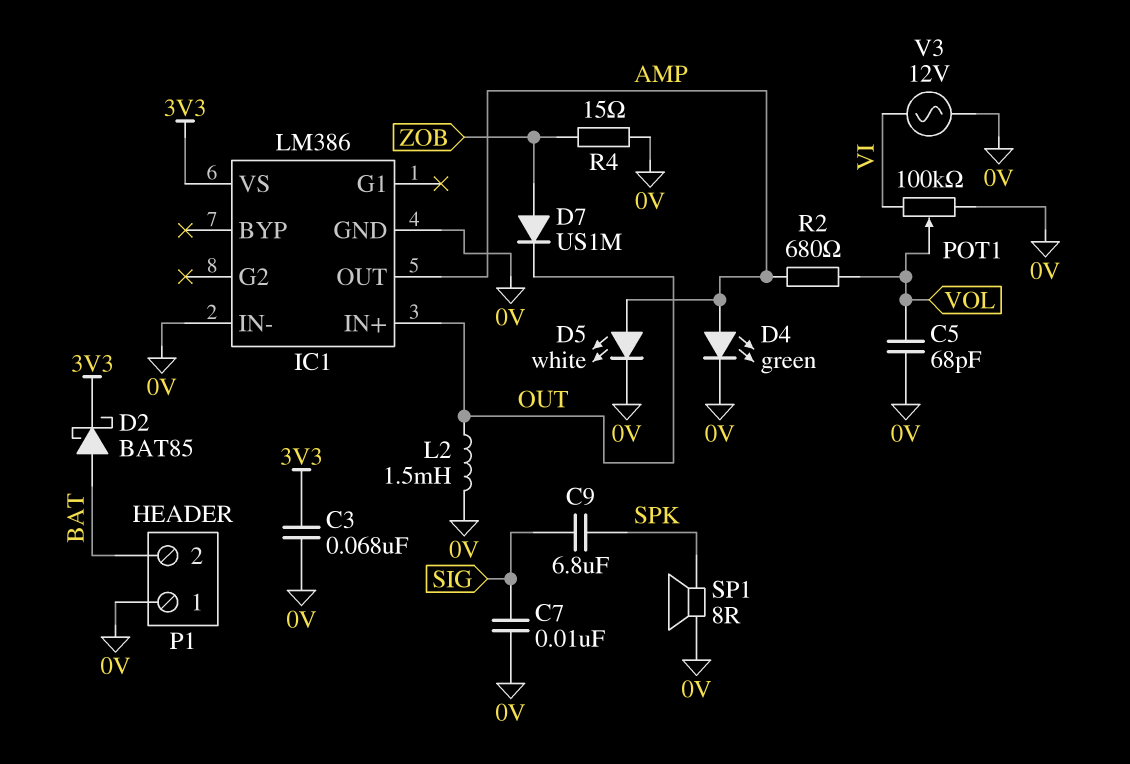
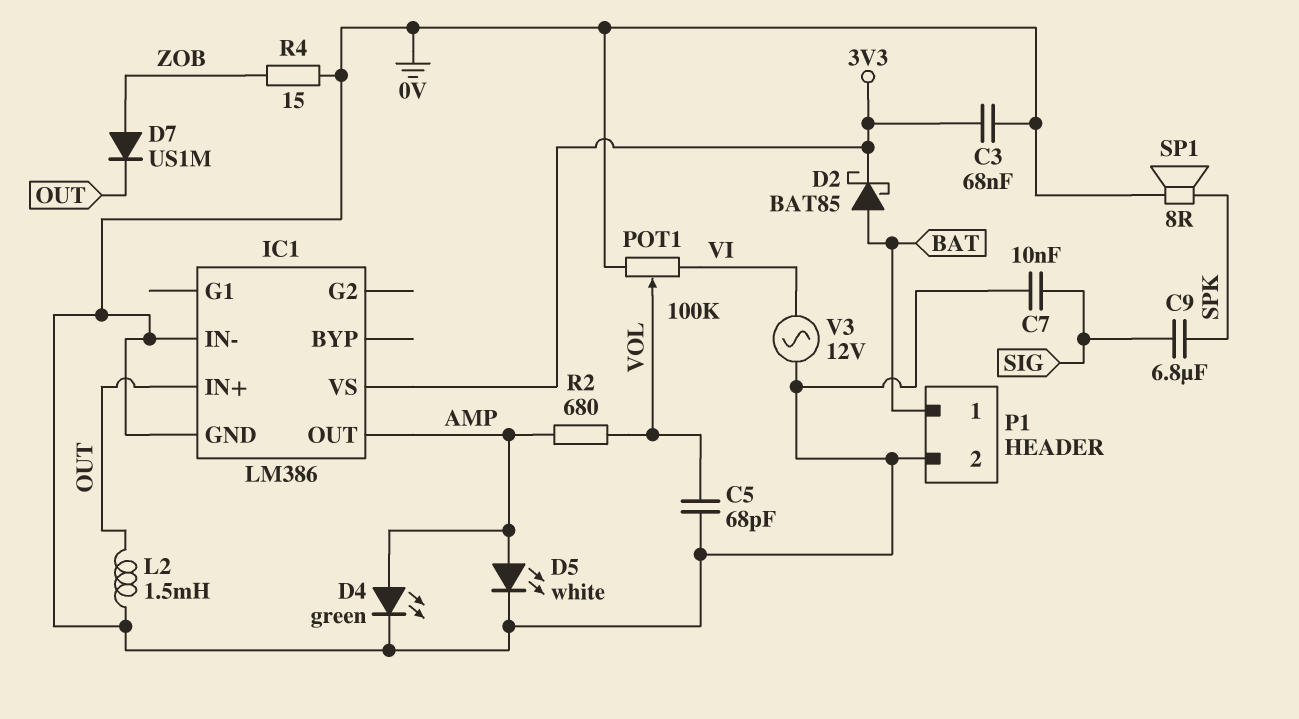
P1 pin 1: 0V -> BAT
P1 pin 2: BAT -> 0V

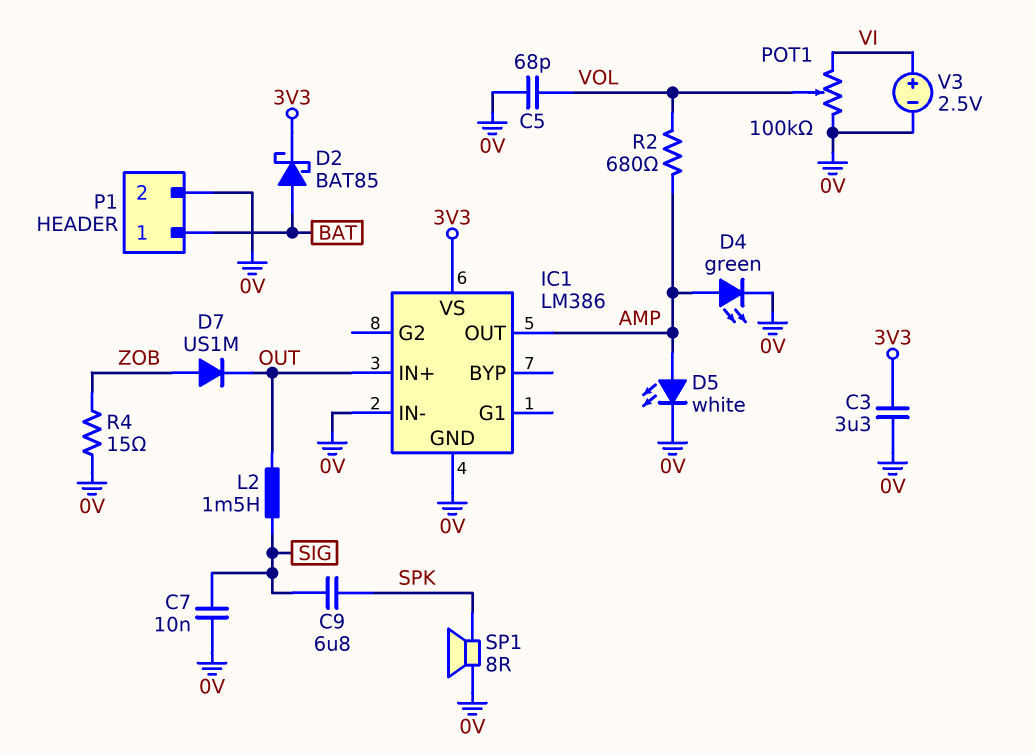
C3: 68nF (0V, 3V3) -> 3.3uF (0V, 3V3)
L2: 1.5mH (0V, OUT) -> 1.5mH (OUT, SIG)
V3: AC 12V (0V, VI) -> 2.5V (plus VI, minus 0V)

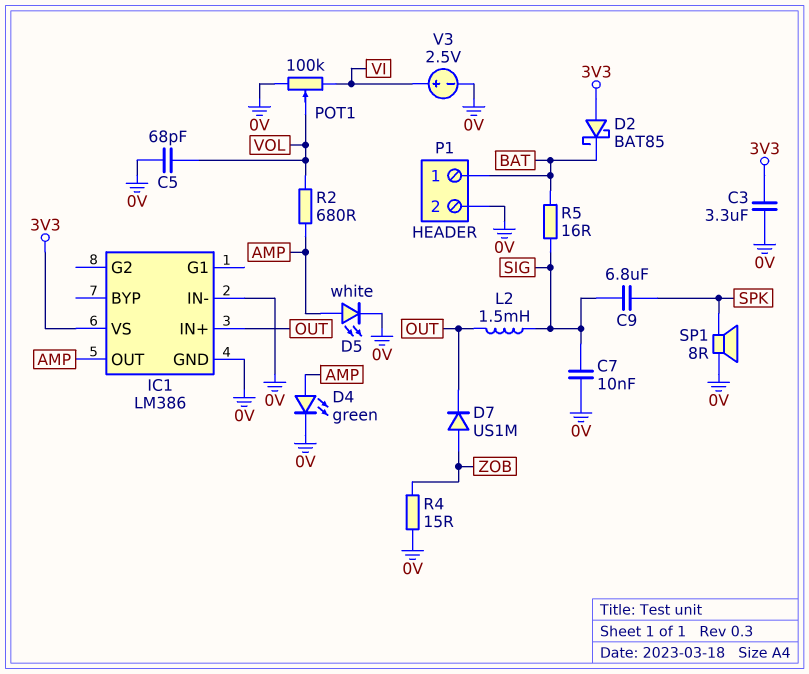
D2: schottky BAT85 (A BAT, K 3V3) -> schottky BAT85 (A 3V3, K BAT)
R5: none -> 16 (BAT, SIG)

